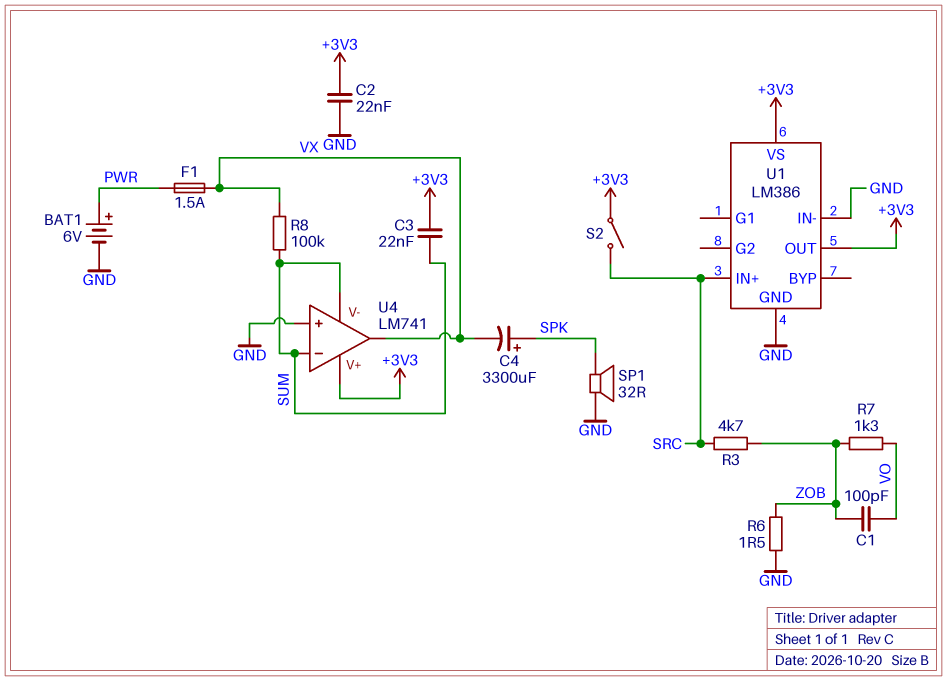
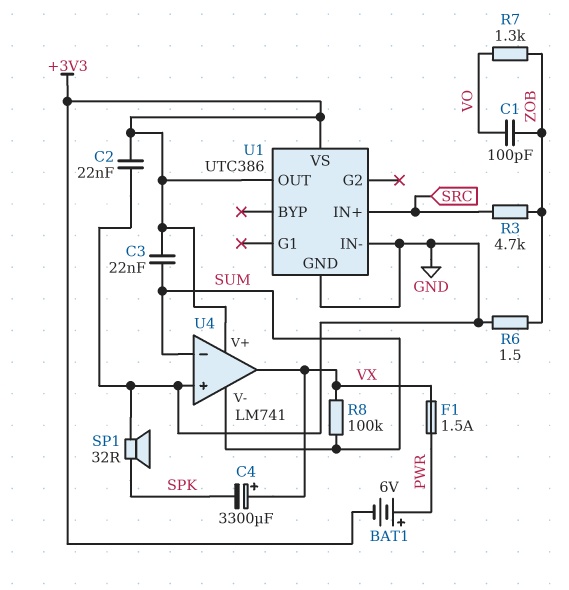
BAT1: 6V (plus PWR, minus GND) -> 6V (plus PWR, minus +3V3)
C4: 3300uF (plus SPK, minus VX) -> 3300uF (plus VX, minus SPK)
S2: switch (+3V3, SRC) -> none
U1: LM386 -> UTC386

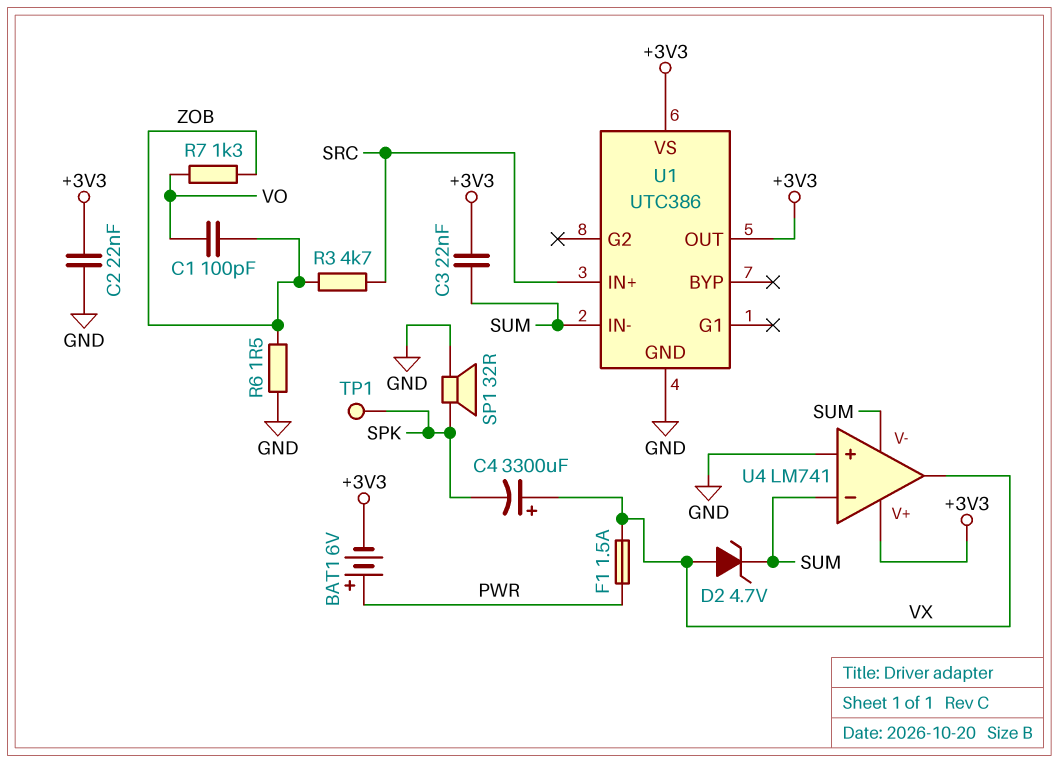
D2: none -> zener 4.7V (A VX, K SUM)
R8: 100k (SUM, VX) -> none
TP1: none -> test point (SPK)
U1 pin IN-: GND -> SUM

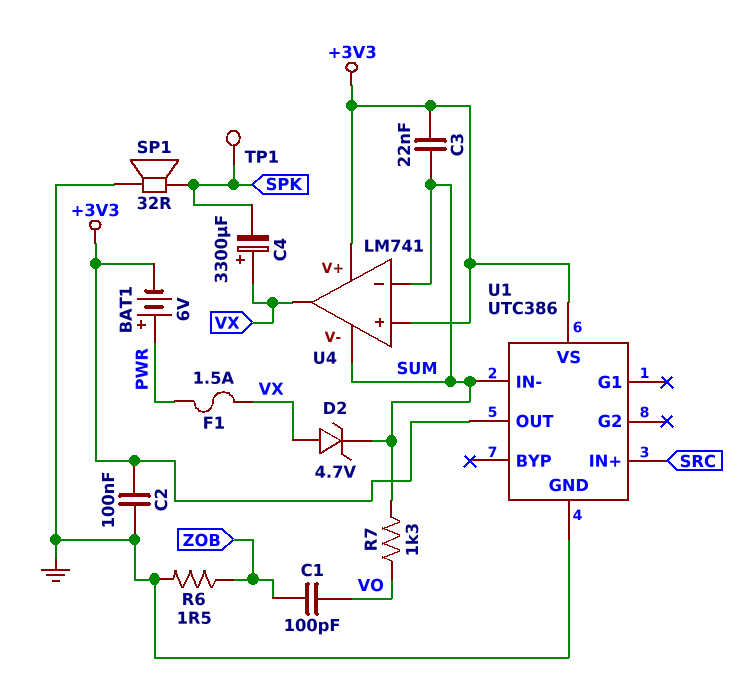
C2: 22nF (+3V3, GND) -> 100nF (+3V3, GND)
R3: 4.7k (SRC, ZOB) -> none
R7: 1.3k (VO, ZOB) -> 1.3k (SUM, VO)
U4 pin in+: GND -> +3V3

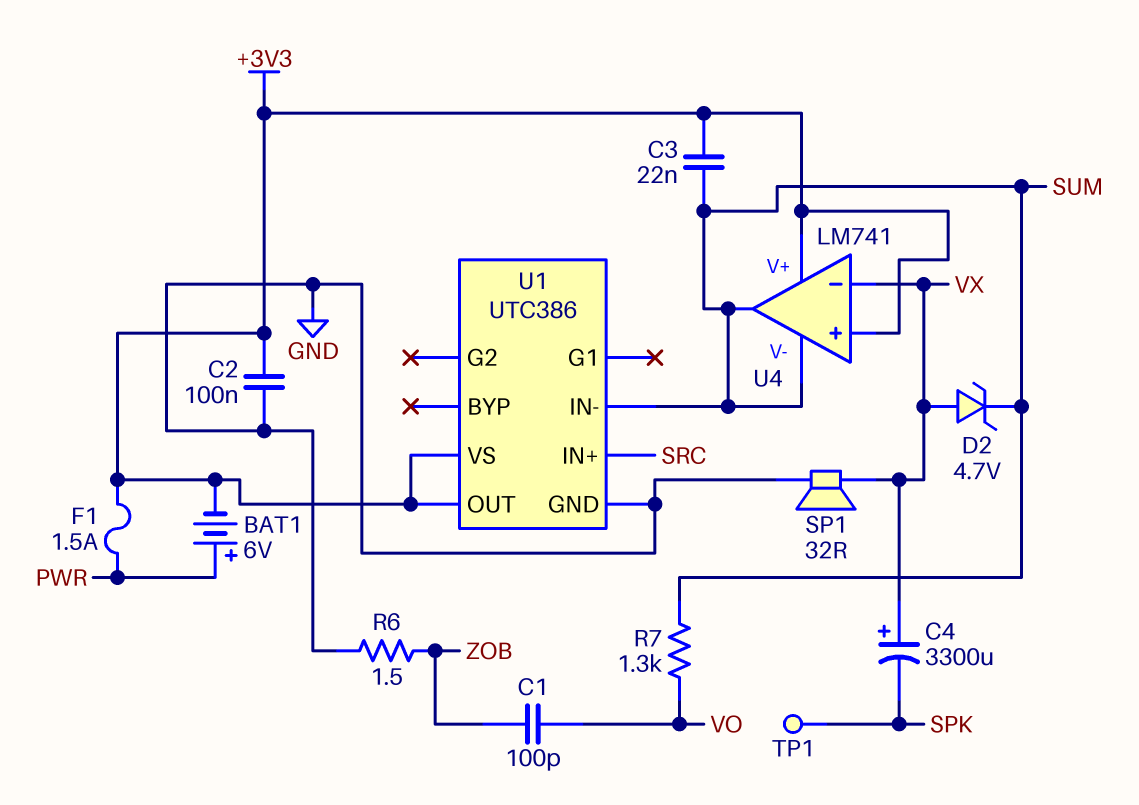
F1: 1.5A (PWR, VX) -> 1.5A (+3V3, PWR)
SP1: speaker 32R (GND, SPK) -> speaker 32R (GND, VX)
U4 pin in-: SUM -> VX
U4 pin out: VX -> SUM

